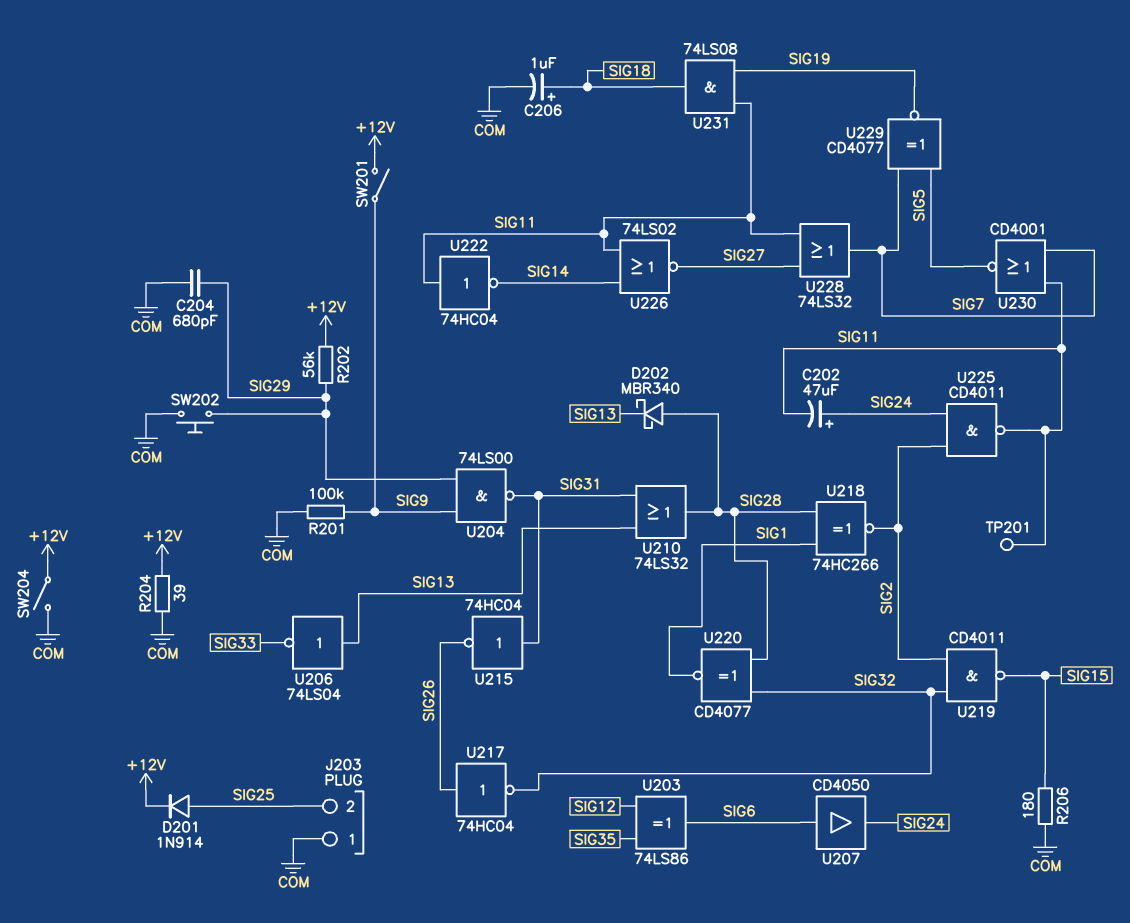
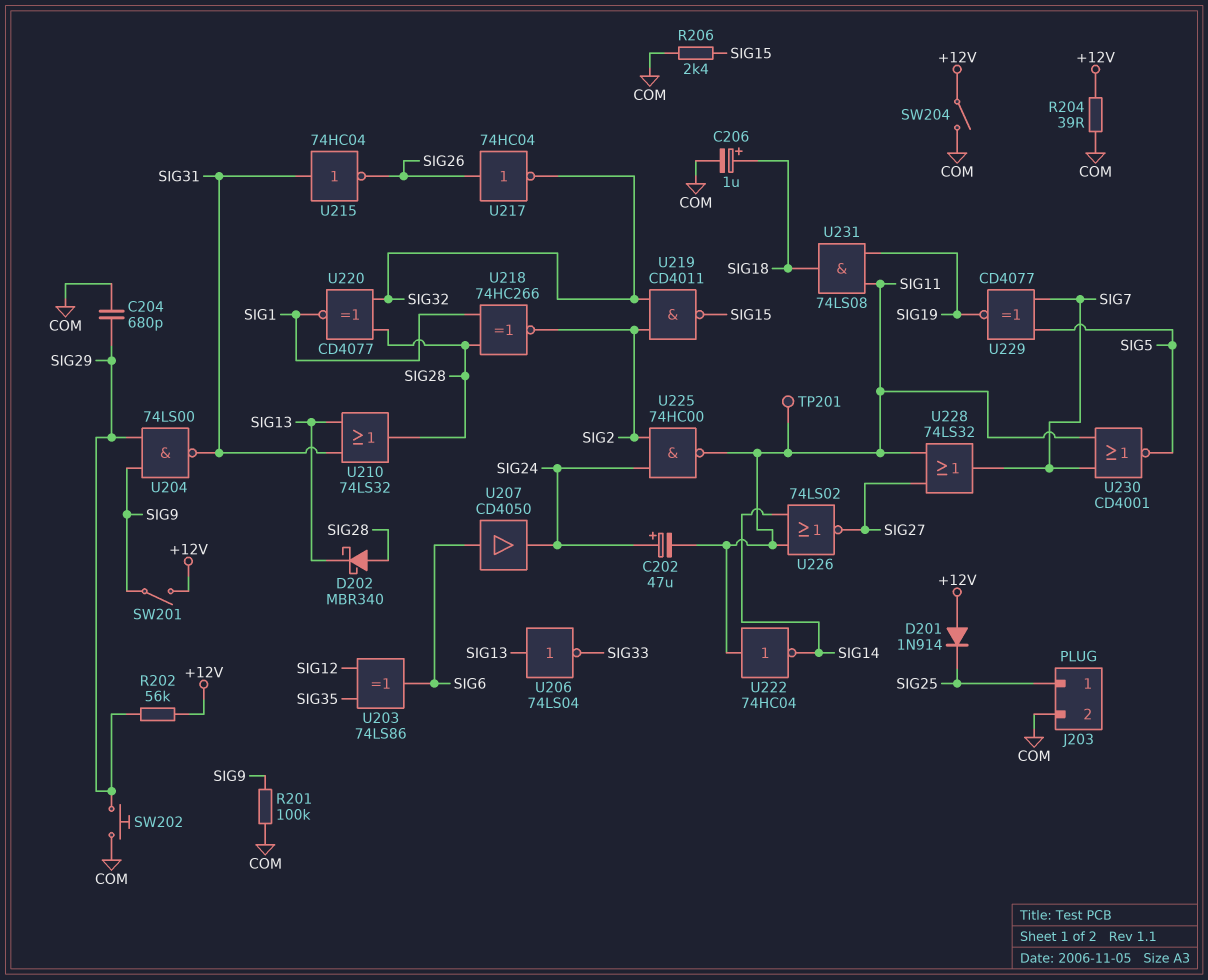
D201: diode 1N914 (A SIG25, K +12V) -> diode 1N914 (A +12V, K SIG25)
J203 pin 1: COM -> SIG25
J203 pin 2: SIG25 -> COM
R206: 180 (COM, SIG15) -> 2.4k (COM, SIG15)
U225: NAND CD4011 (in SIG2, in SIG24, out SIG11) -> NAND 74HC00 (in SIG2, in SIG24, out SIG11)

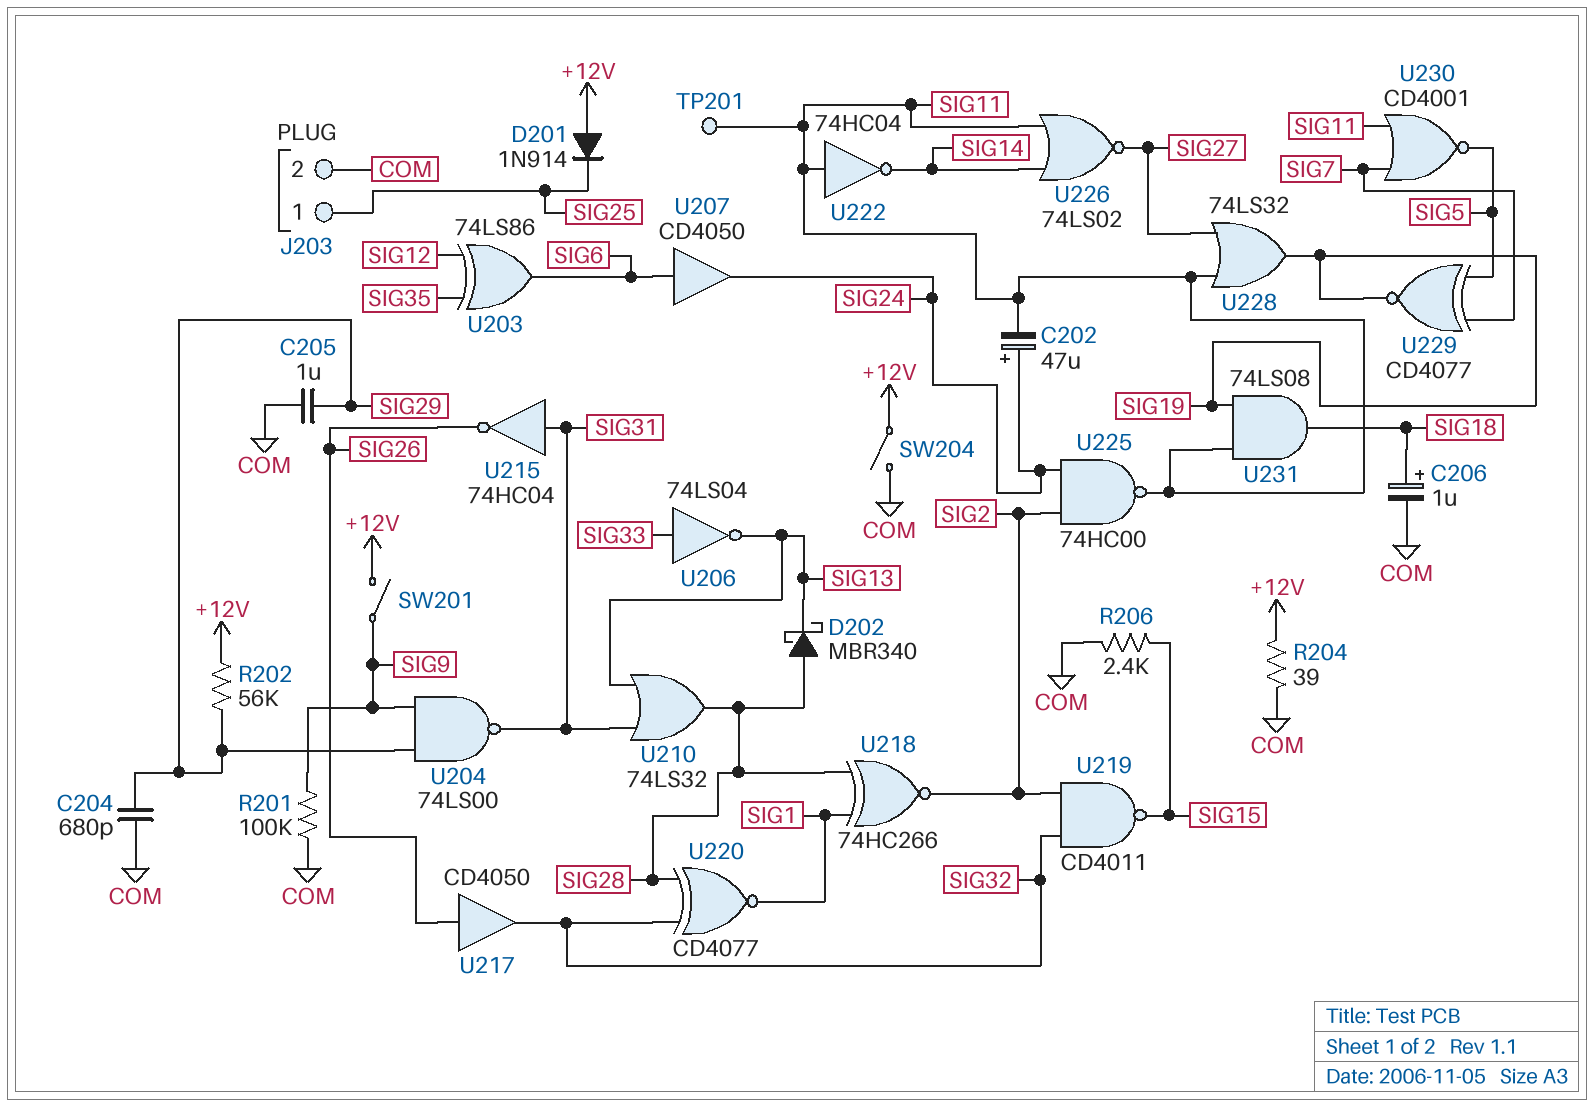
C205: none -> 1uF (COM, SIG29)
SW202: button (COM, SIG29) -> none
U206: NOT 74LS04 (in SIG13, out SIG33) -> NOT 74LS04 (in SIG33, out SIG13)
U217: NOT 74HC04 (in SIG26, out SIG32) -> buffer CD4050 (in SIG26, out SIG32)
U228: OR 74LS32 (in SIG11, in SIG27, out SIG7) -> OR 74LS32 (in SIG11, in SIG27, out SIG19)

